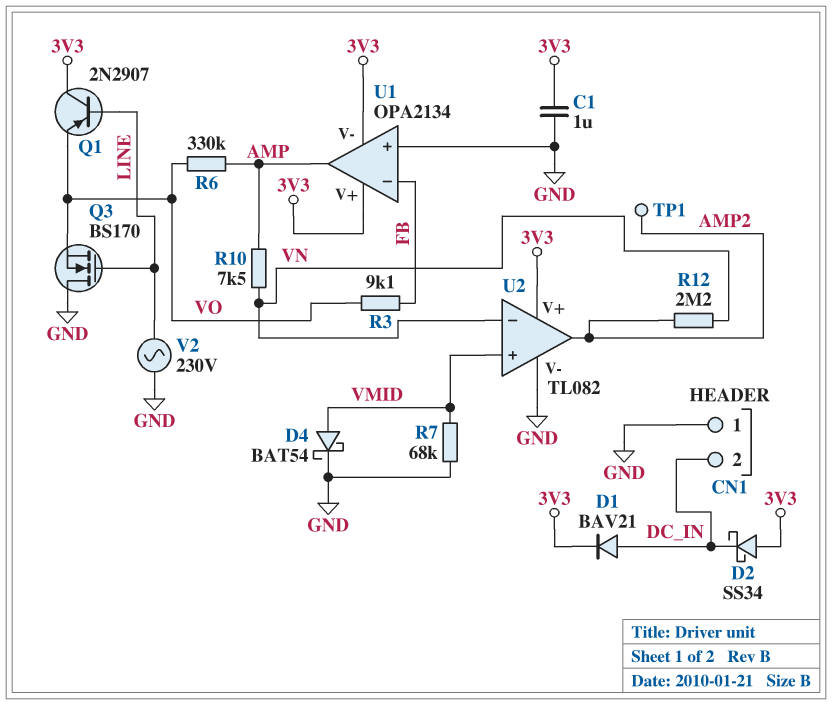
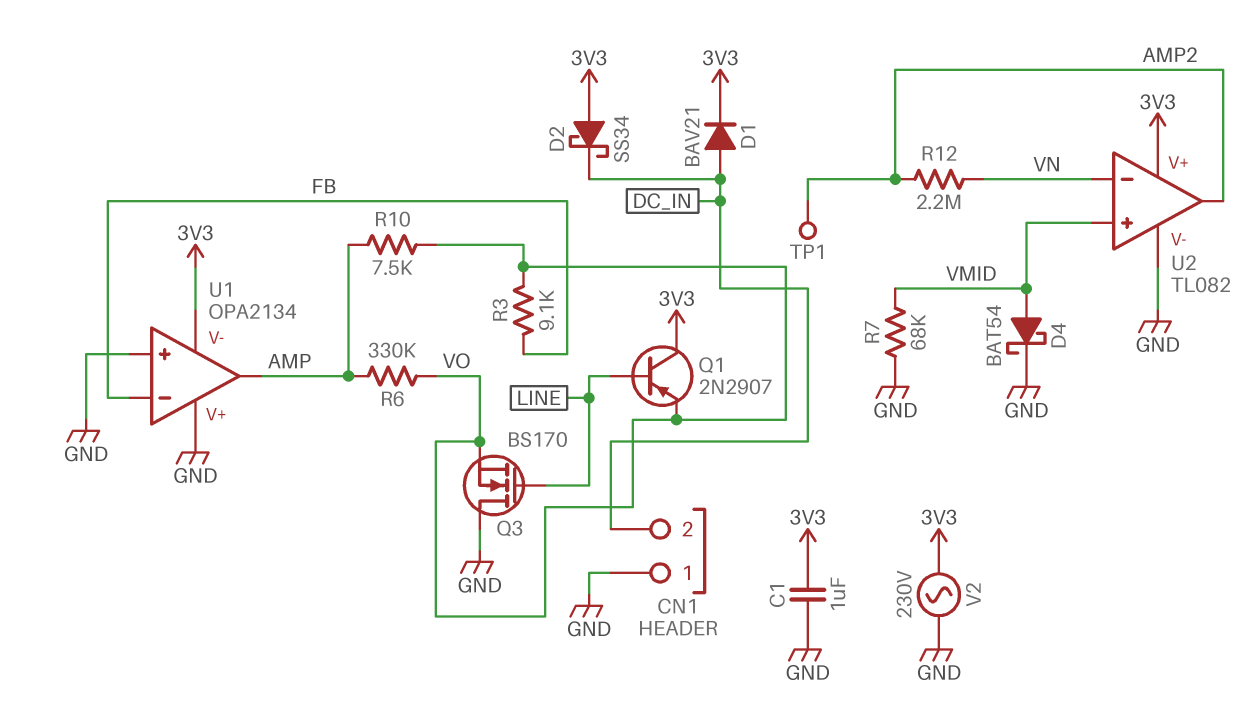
R10: 7.5k (AMP, VN) -> 7.5k (AMP, VO)
U1 pin V+: 3V3 -> GND
V2: AC 230V (GND, LINE) -> AC 230V (3V3, GND)

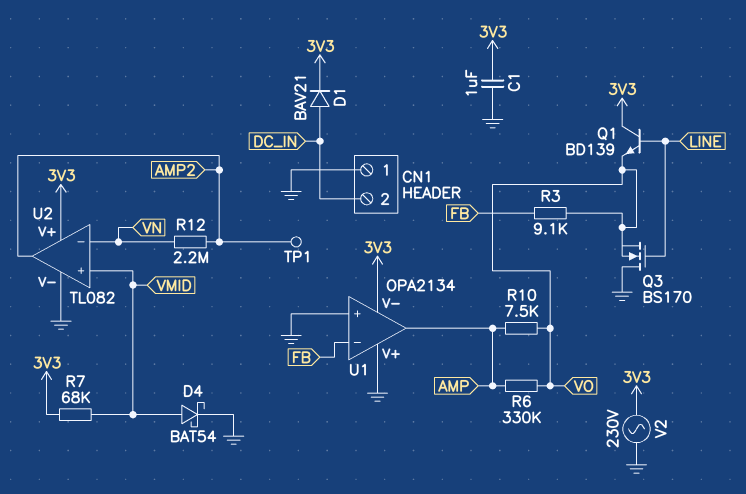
D2: schottky SS34 (A 3V3, K DC_IN) -> none
Q1: PNP 2N2907 (B LINE, C 3V3, E VO) -> NPN BD139 (B LINE, C 3V3, E VO)
R7: 68k (GND, VMID) -> 68k (3V3, VMID)

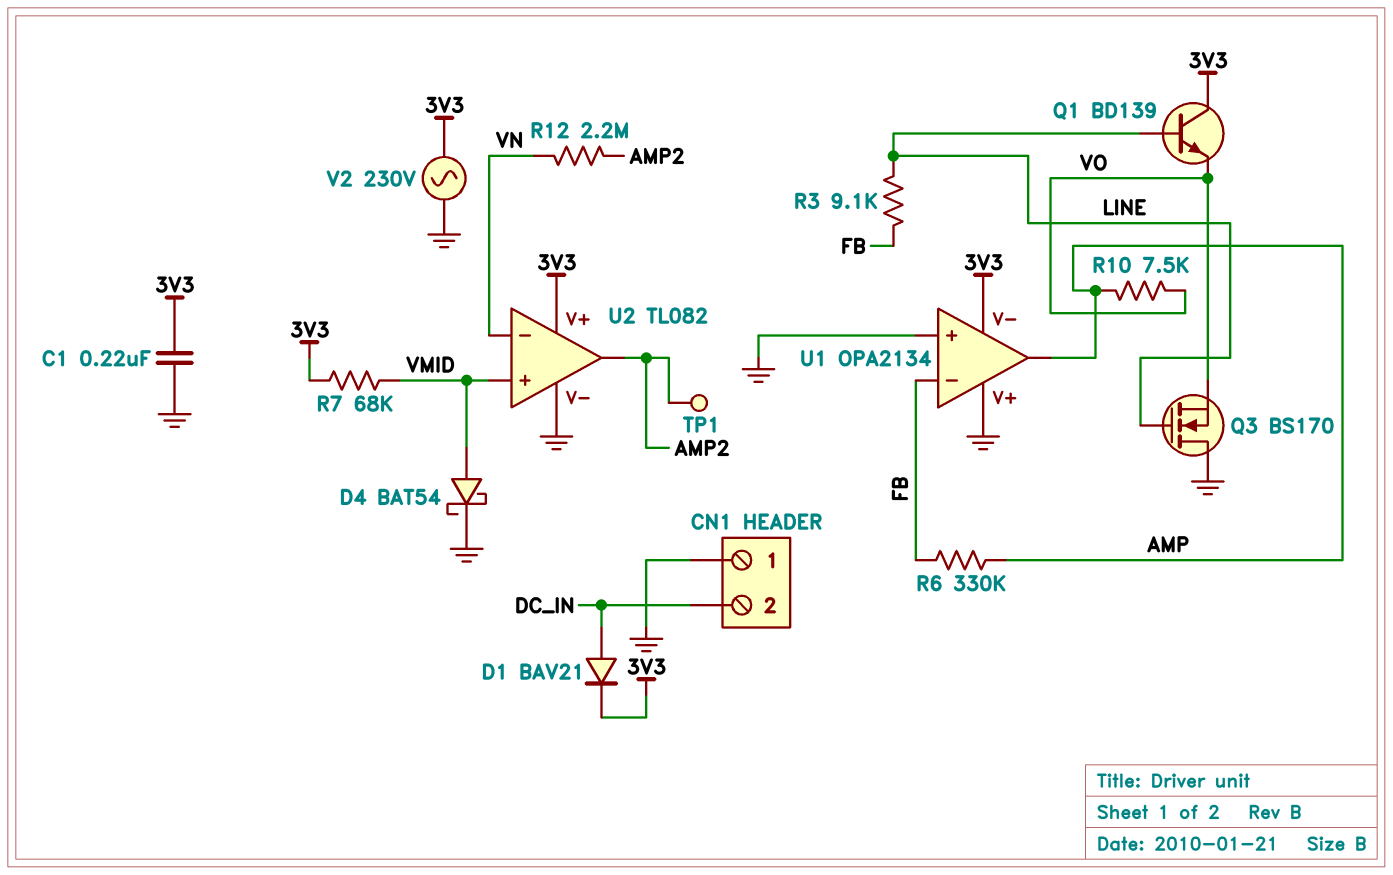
C1: 1uF (3V3, GND) -> 220nF (3V3, GND)
R3: 9.1k (FB, VO) -> 9.1k (FB, LINE)
R6: 330k (AMP, VO) -> 330k (AMP, FB)

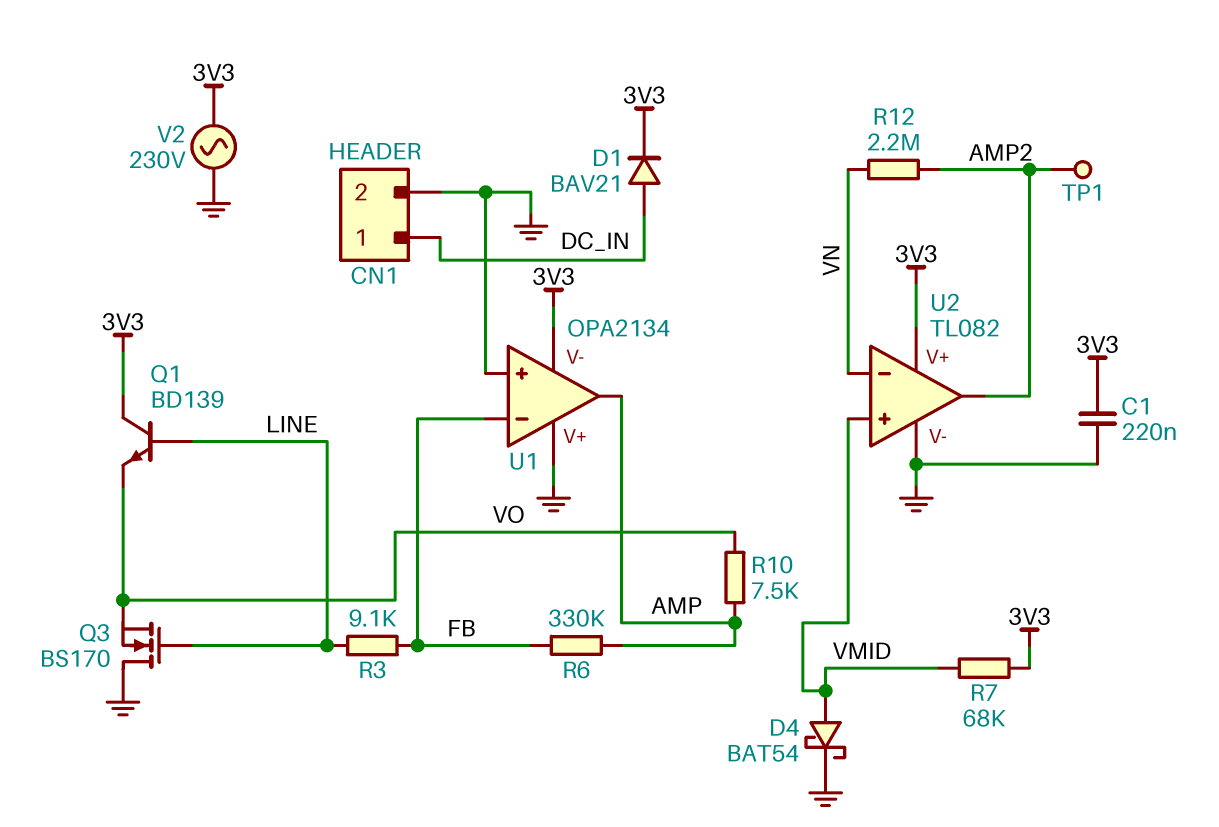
CN1 pin 1: GND -> DC_IN
CN1 pin 2: DC_IN -> GND

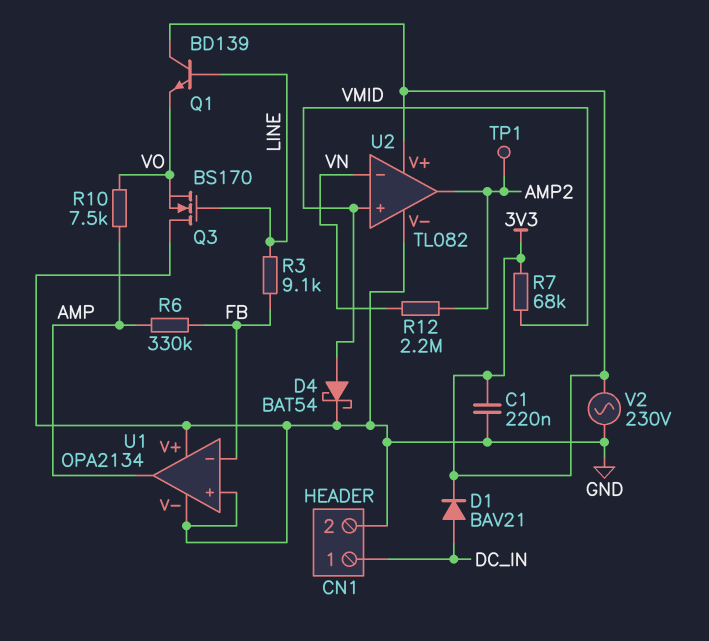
U1 pin V-: 3V3 -> GND

